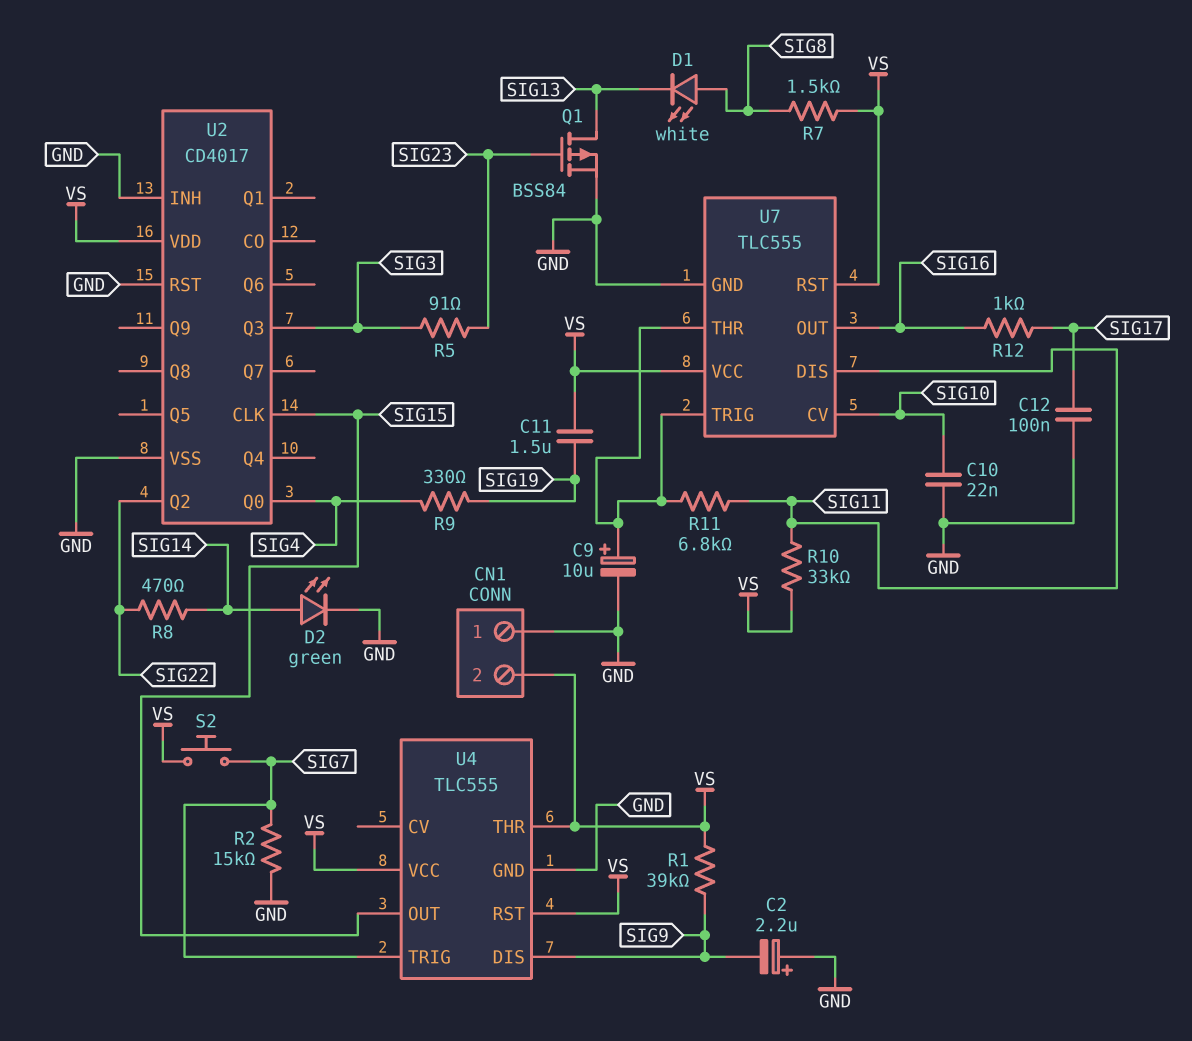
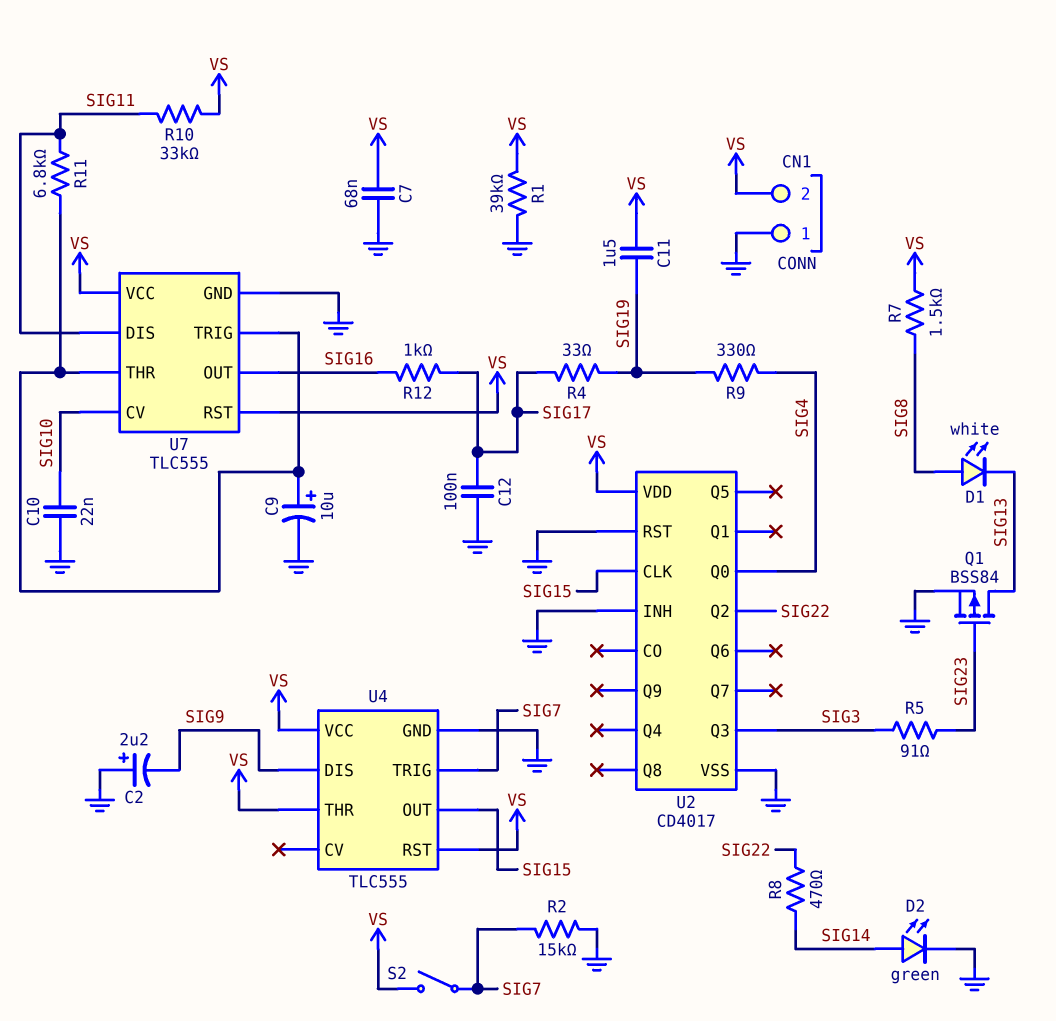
C7: none -> 68nF (GND, VS)
R1: 39k (SIG9, VS) -> 39k (GND, VS)
R4: none -> 33 (SIG17, SIG19)
S2: button (SIG7, VS) -> switch (SIG7, VS)

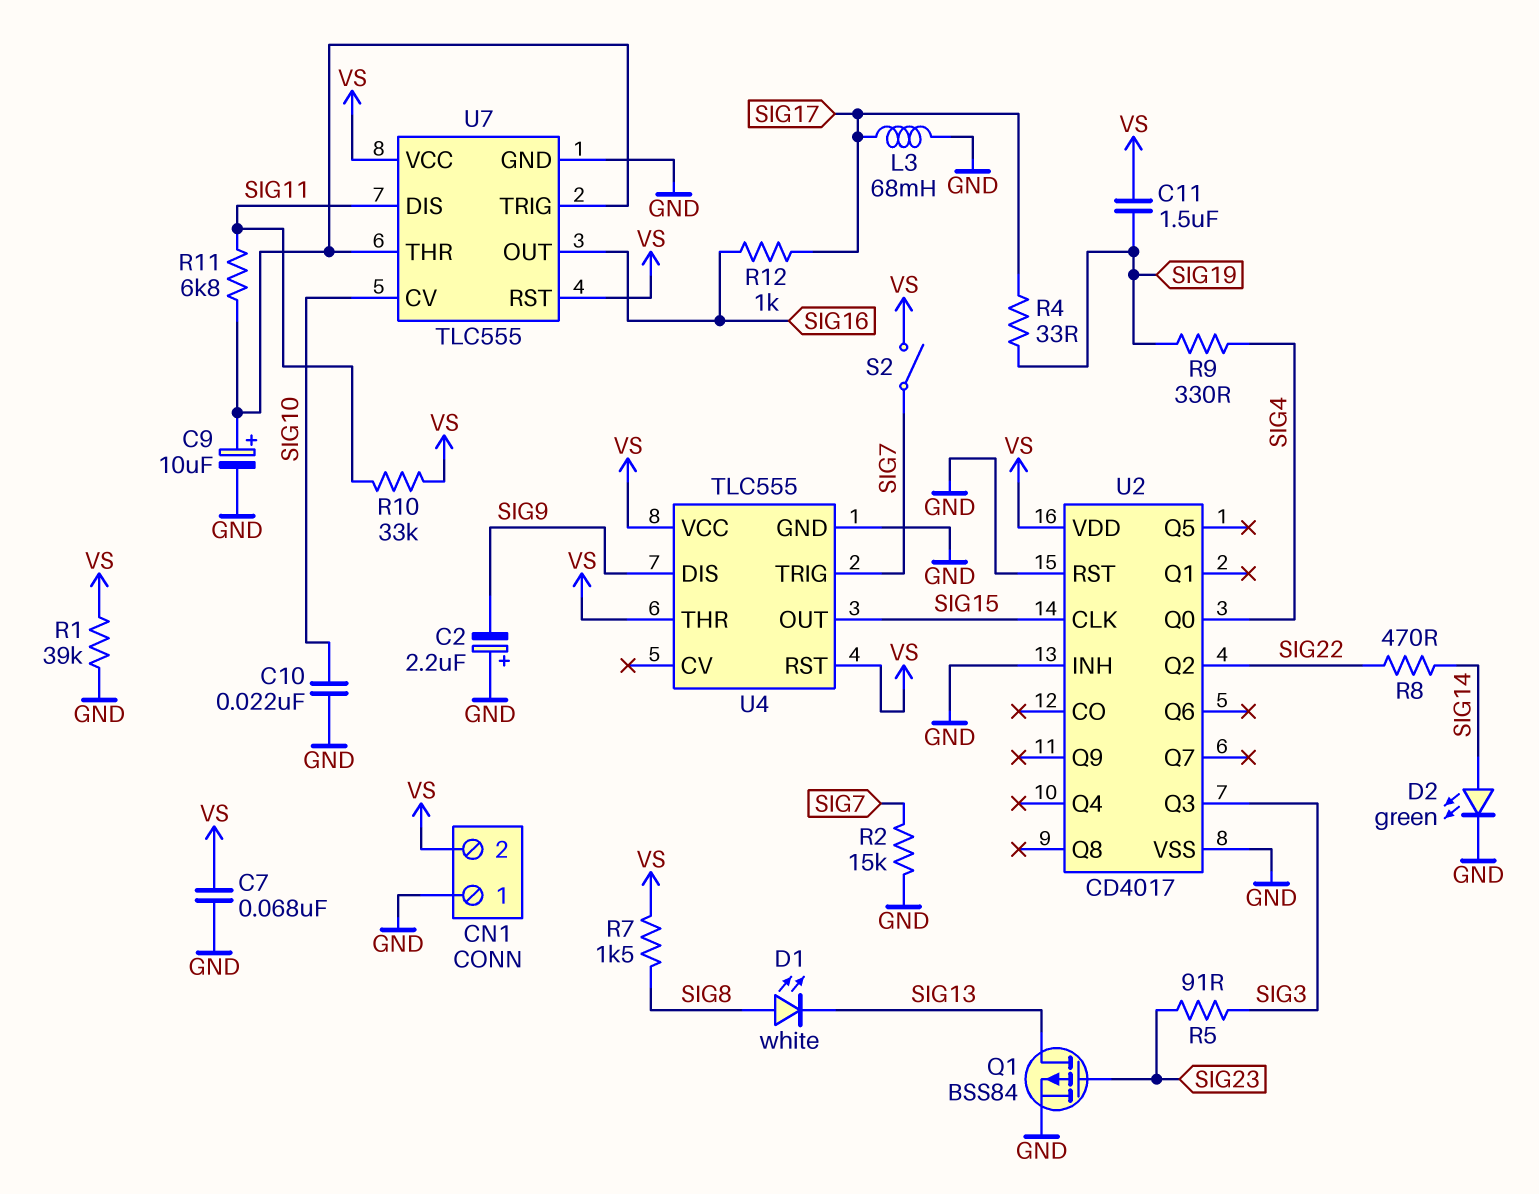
C12: 100nF (GND, SIG17) -> none
L3: none -> 68mH (GND, SIG17)

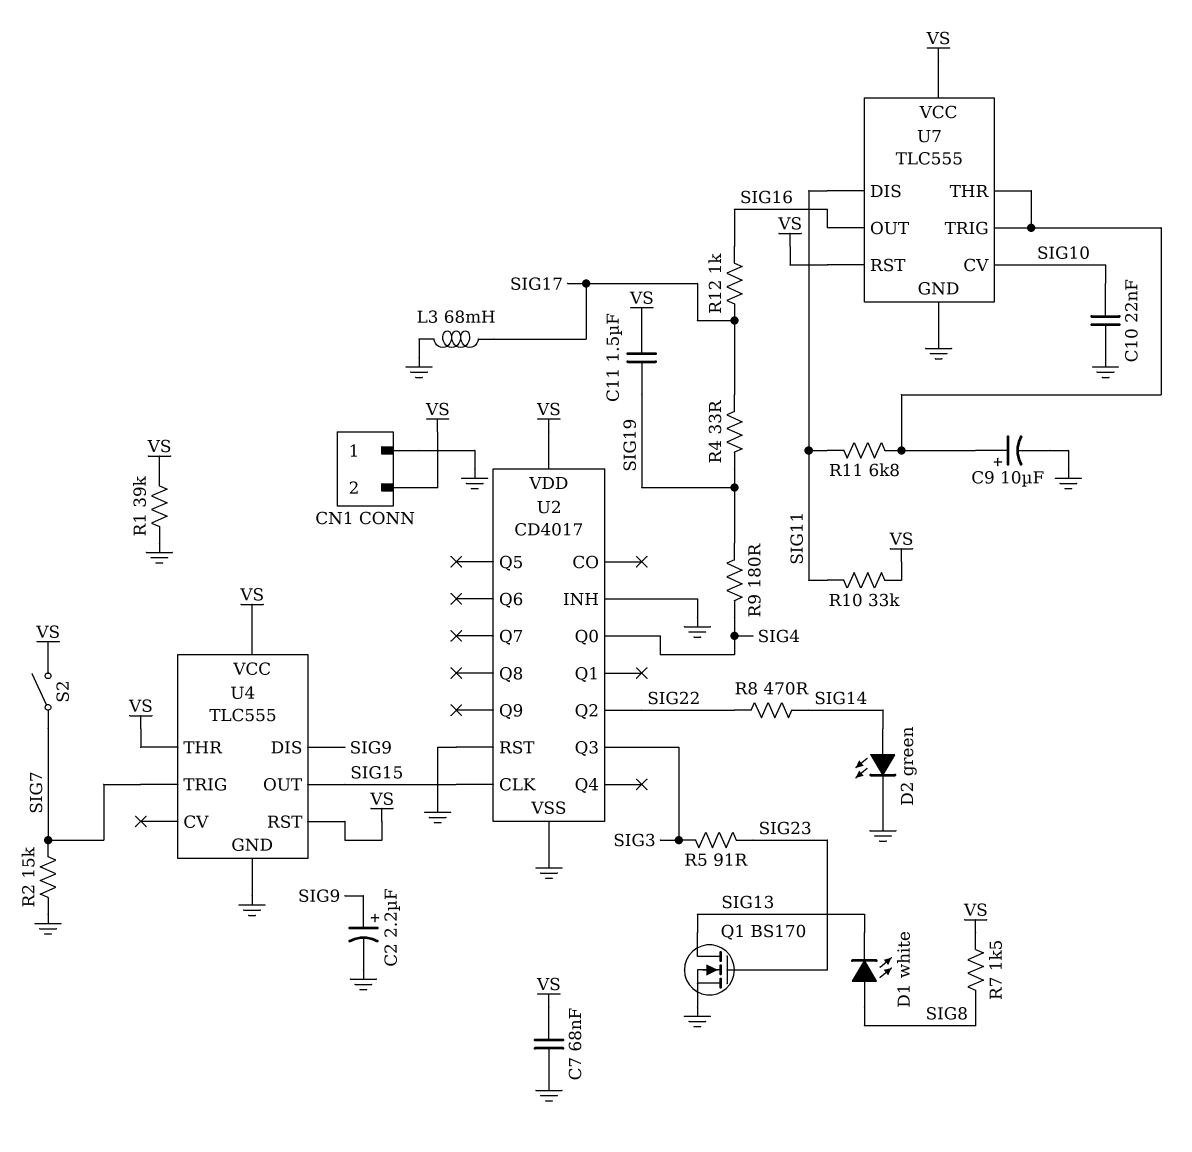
C2: 2.2uF (plus GND, minus SIG9) -> 2.2uF (plus SIG9, minus GND)
Q1: PMOS BSS84 (G SIG23, D SIG13, S GND) -> NMOS BS170 (G SIG23, D SIG13, S GND)
R9: 330 (SIG4, SIG19) -> 180 (SIG4, SIG19)

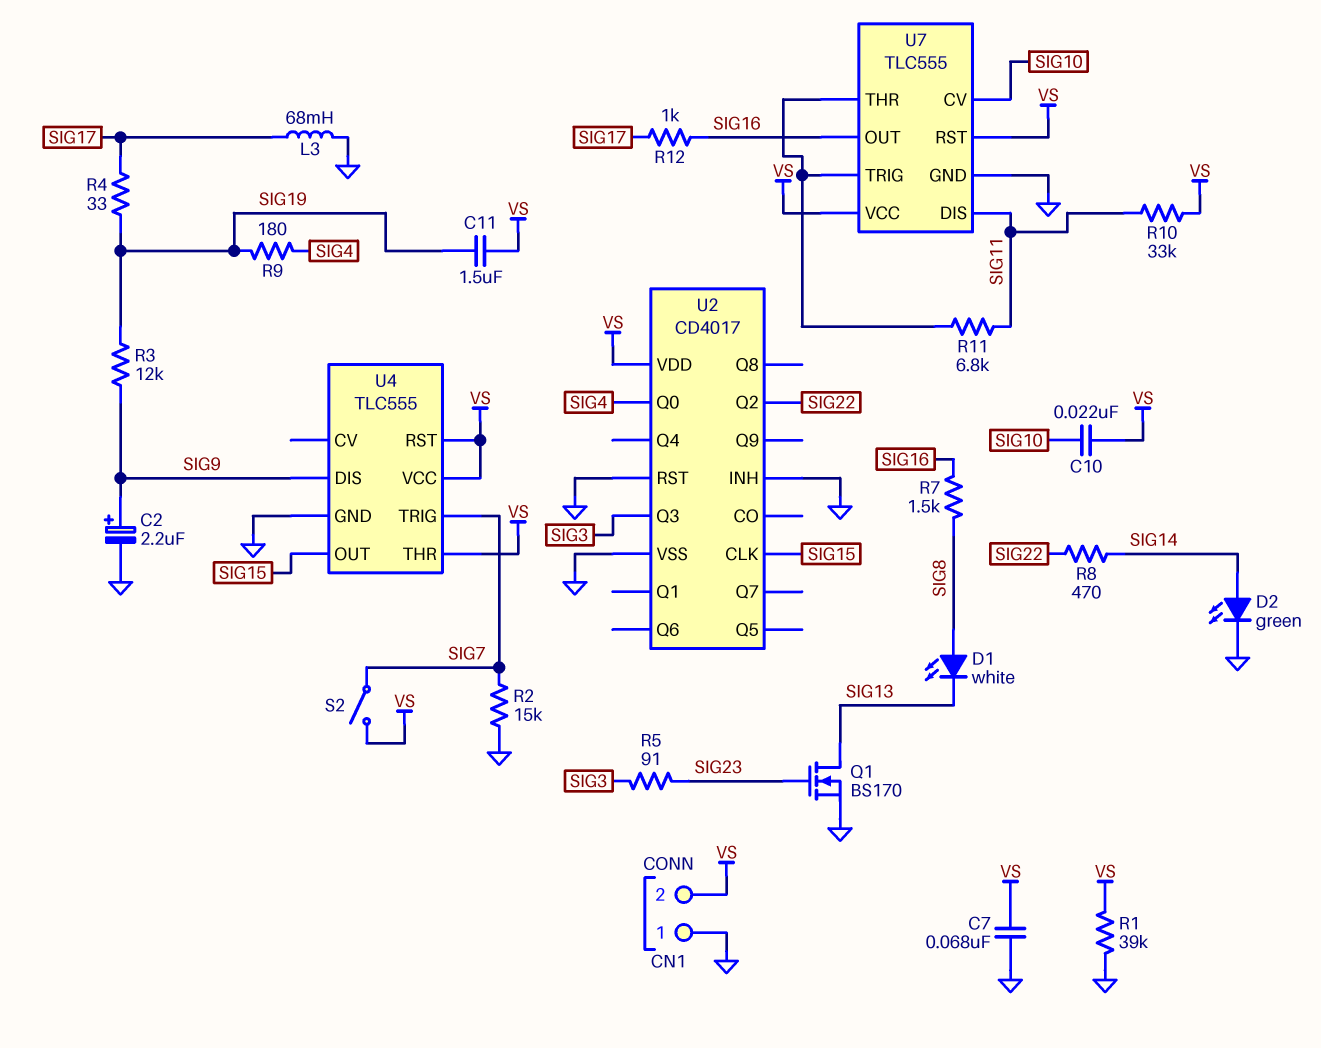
C9: 10uF (plus U7/THR, minus GND) -> none
C10: 22nF (GND, SIG10) -> 22nF (SIG10, VS)
R3: none -> 12k (SIG9, SIG19)
R7: 1.5k (SIG8, VS) -> 1.5k (SIG8, SIG16)

